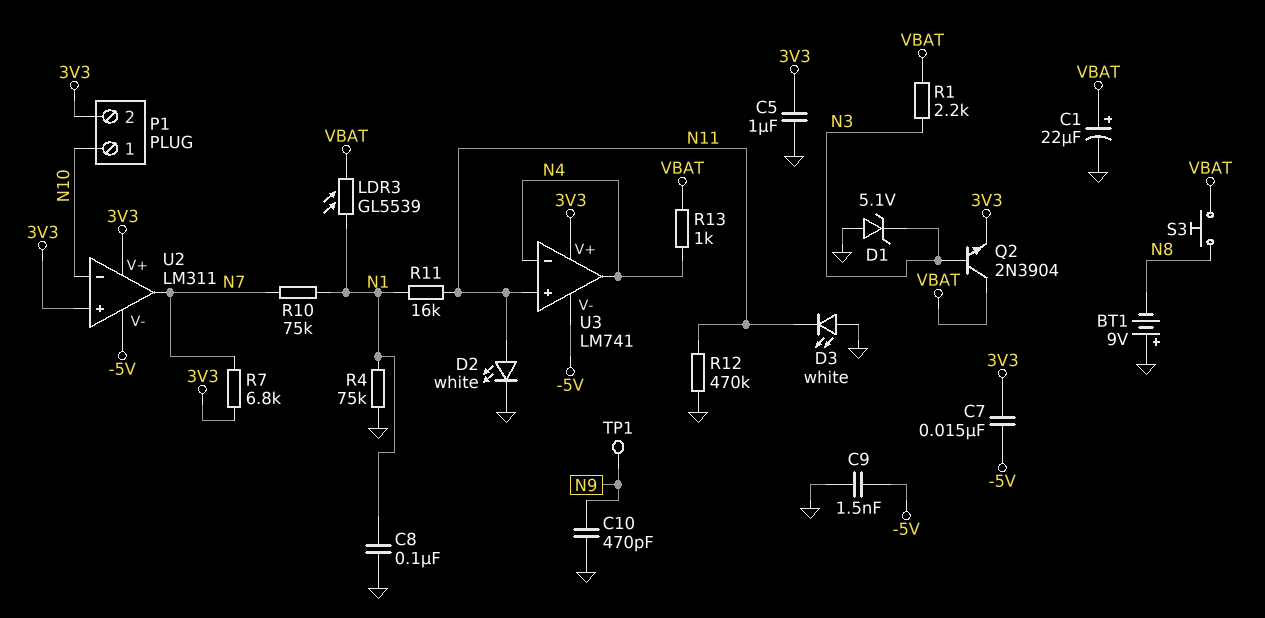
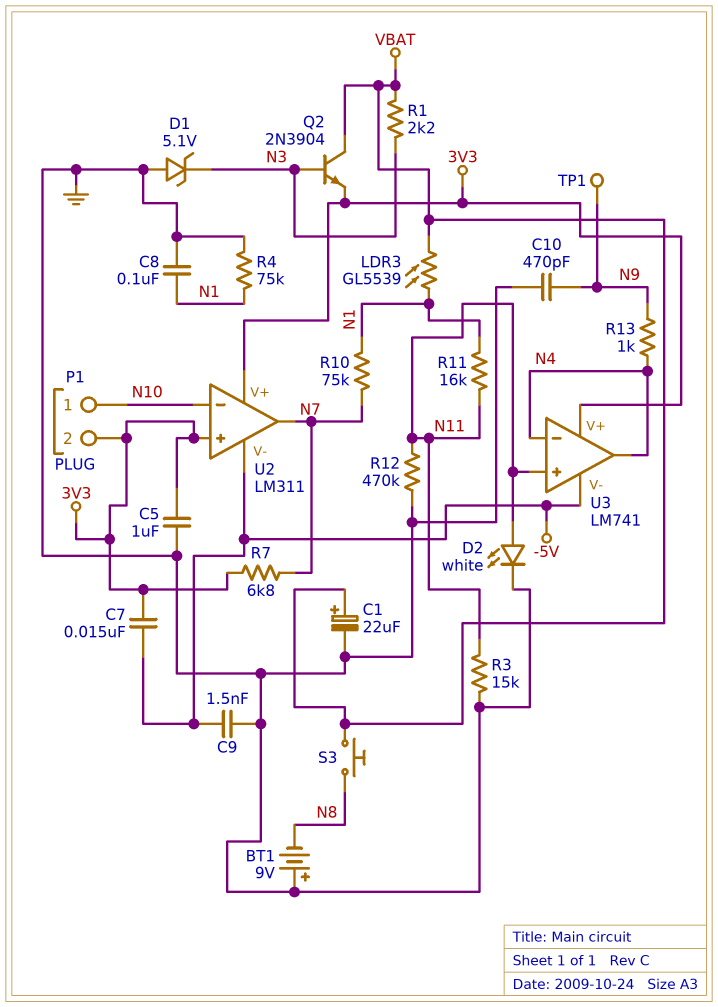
D3: LED white (A GND, K N11) -> none
R3: none -> 15k (GND, N11)
R13: 1k (N4, VBAT) -> 1k (N4, N9)

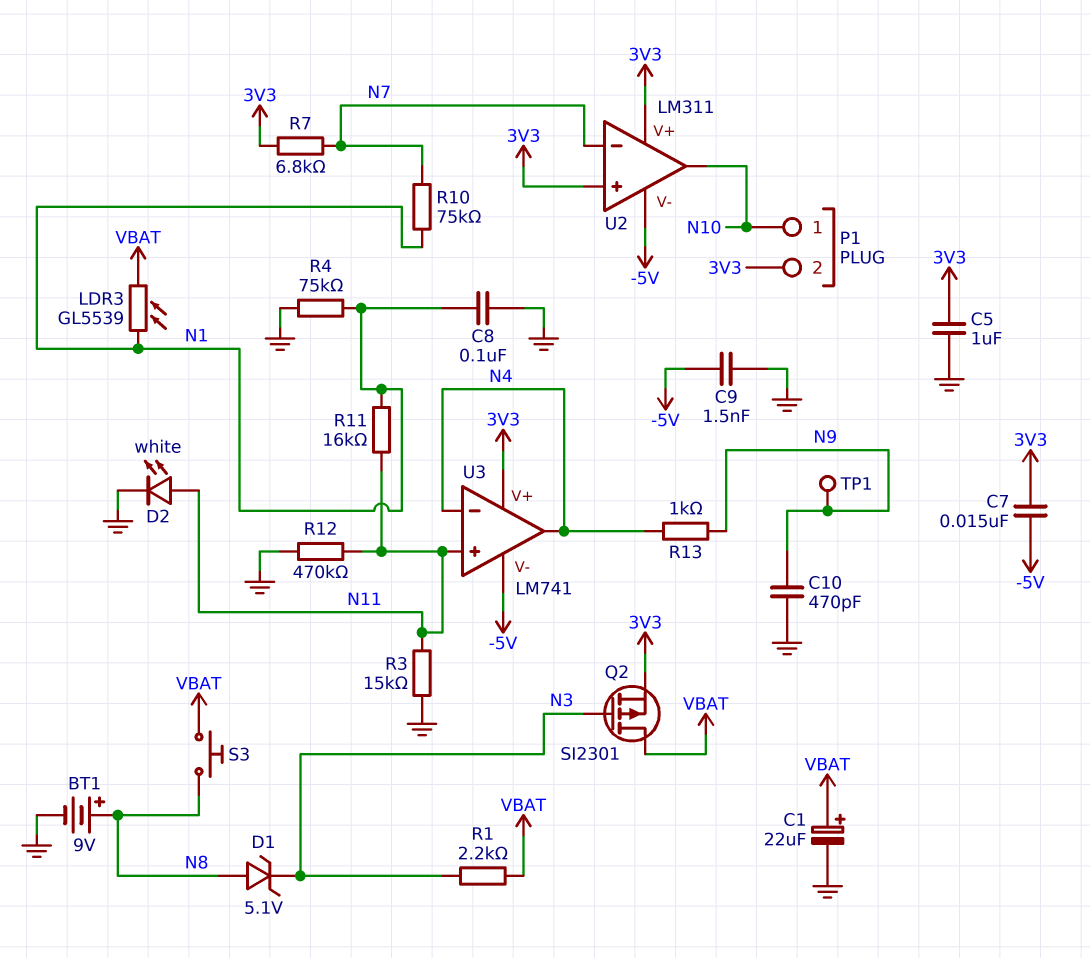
BT1: 9V (plus GND, minus N8) -> 9V (plus N8, minus GND)
D1: zener 5.1V (A GND, K N3) -> zener 5.1V (A N8, K N3)
Q2: NPN 2N3904 (B N3, C VBAT, E 3V3) -> PMOS SI2301 (G N3, D VBAT, S 3V3)
U2 pin in-: N10 -> N7
U2 pin out: N7 -> N10

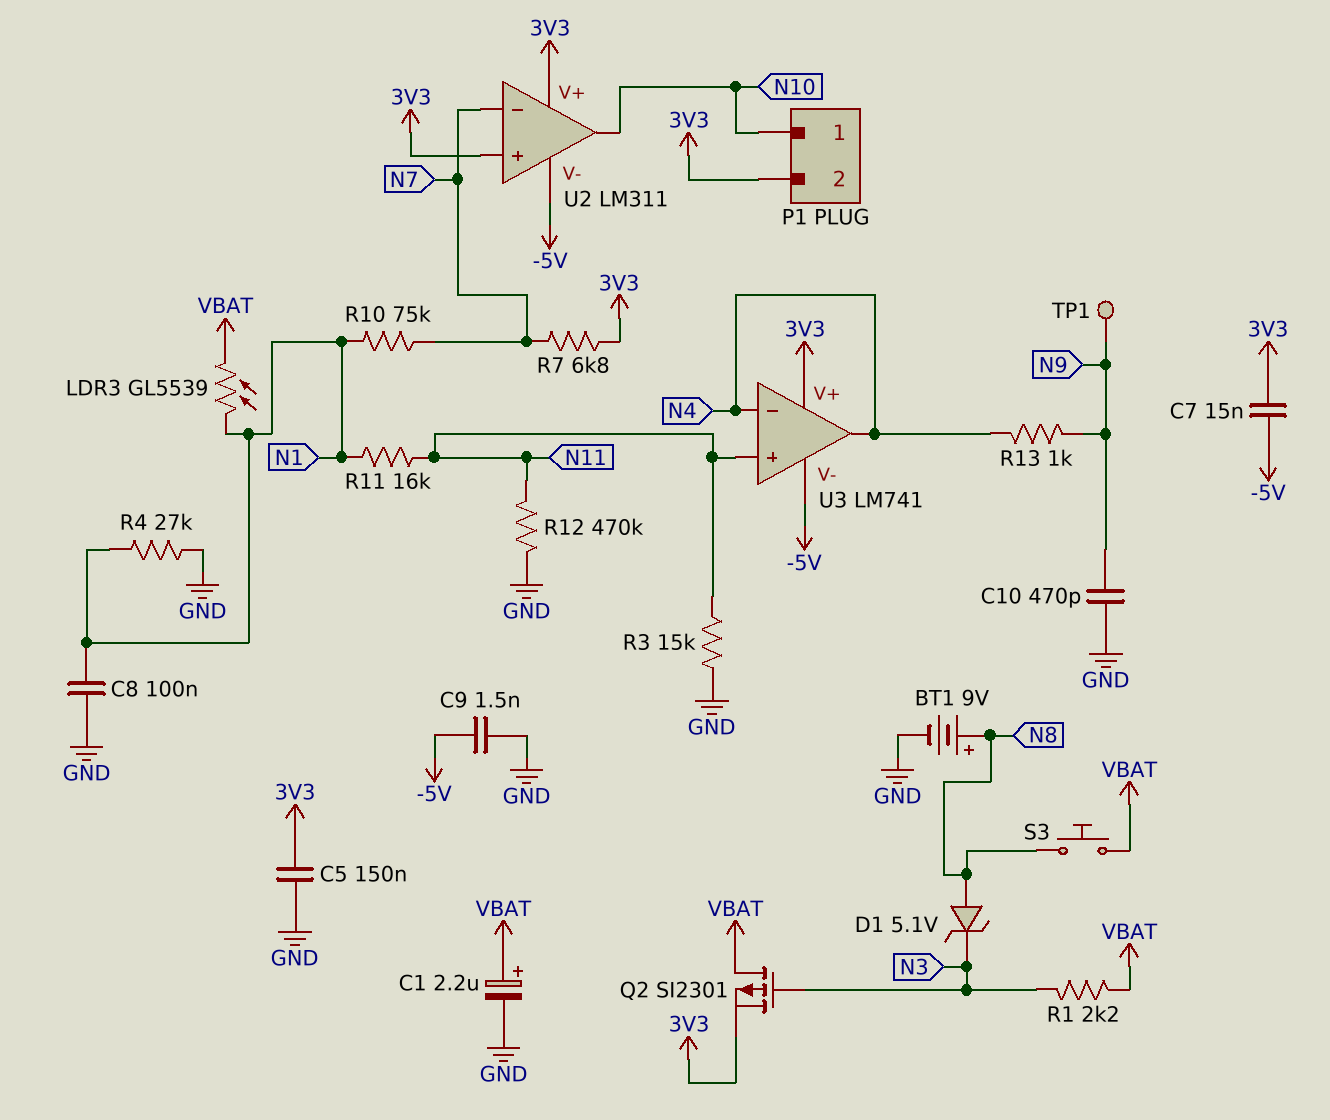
C1: 22uF (plus VBAT, minus GND) -> 2.2uF (plus VBAT, minus GND)
C5: 1uF (3V3, GND) -> 150nF (3V3, GND)
D2: LED white (A N11, K GND) -> none
R4: 75k (GND, N1) -> 27k (GND, N1)

